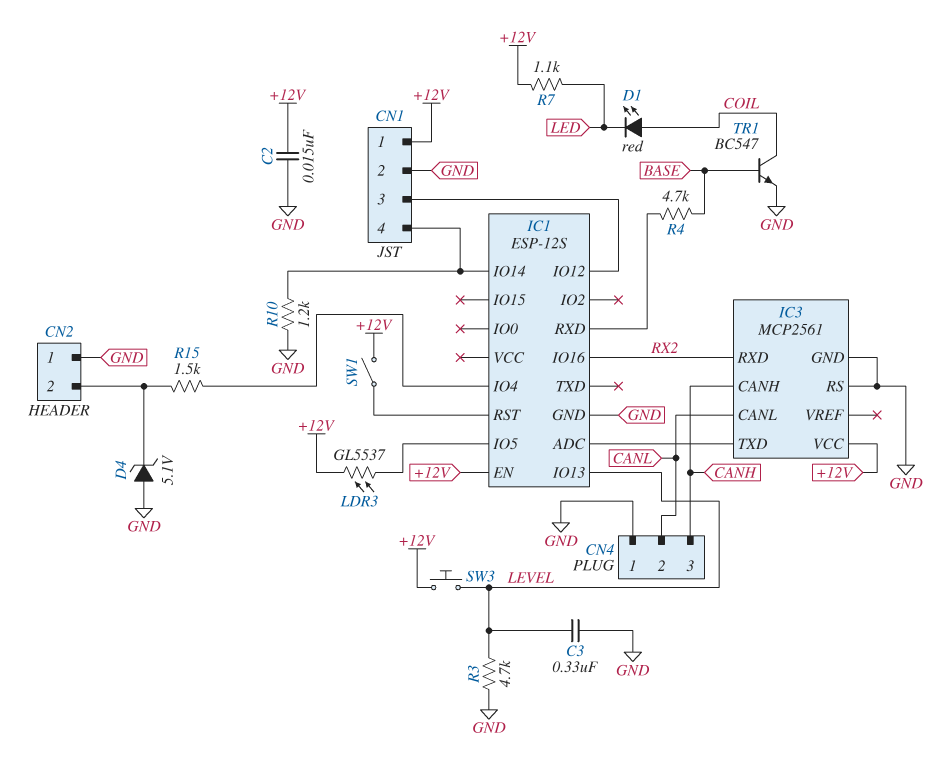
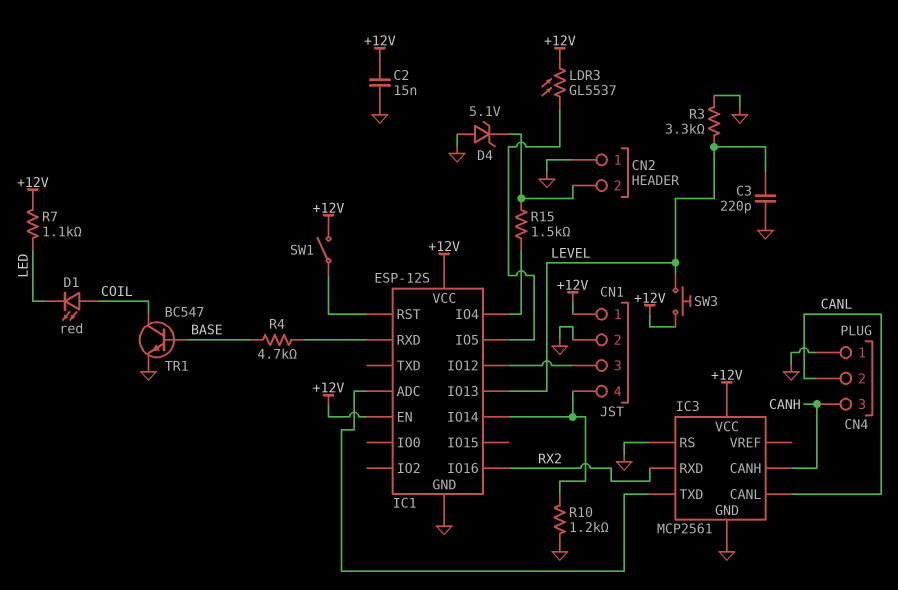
C3: 330nF (GND, LEVEL) -> 220pF (GND, LEVEL)
IC1 pin VCC: none -> +12V
R3: 4.7k (GND, LEVEL) -> 3.3k (GND, LEVEL)

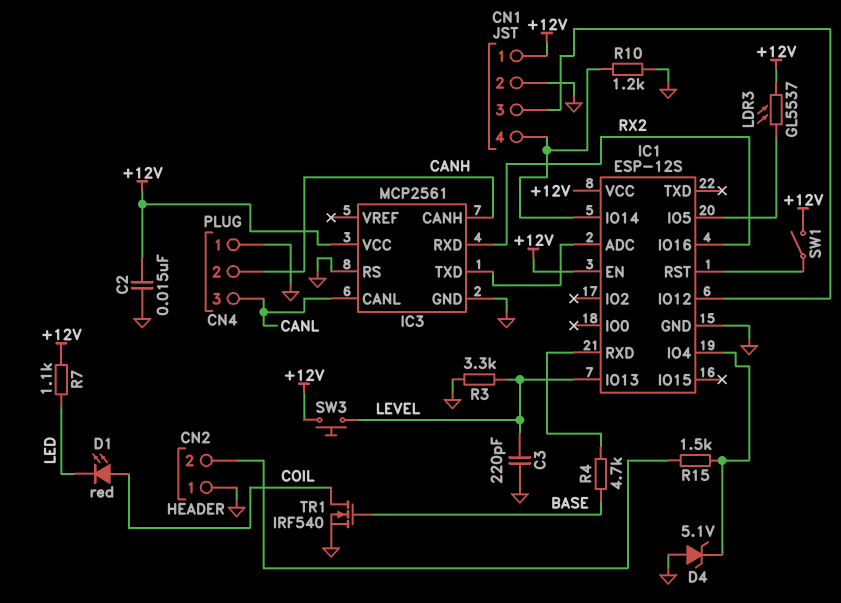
CN4 pin 2: CANL -> CANH
CN4 pin 3: CANH -> CANL
D4: zener 5.1V (A GND, K CN2/2) -> zener 5.1V (A GND, K IC1/IO4)
TR1: NPN BC547 (B BASE, C COIL, E GND) -> NMOS IRF540 (G BASE, D COIL, S GND)

